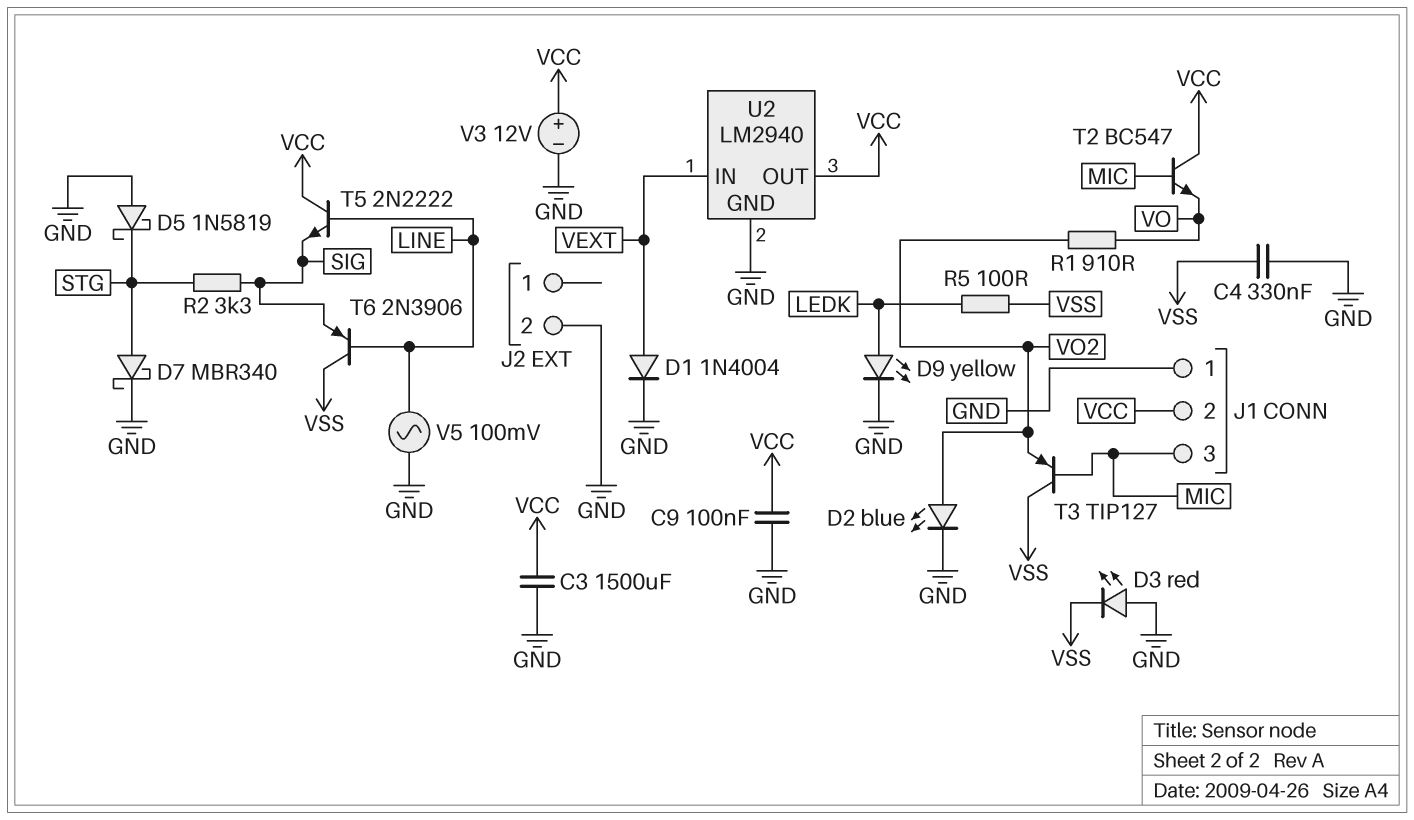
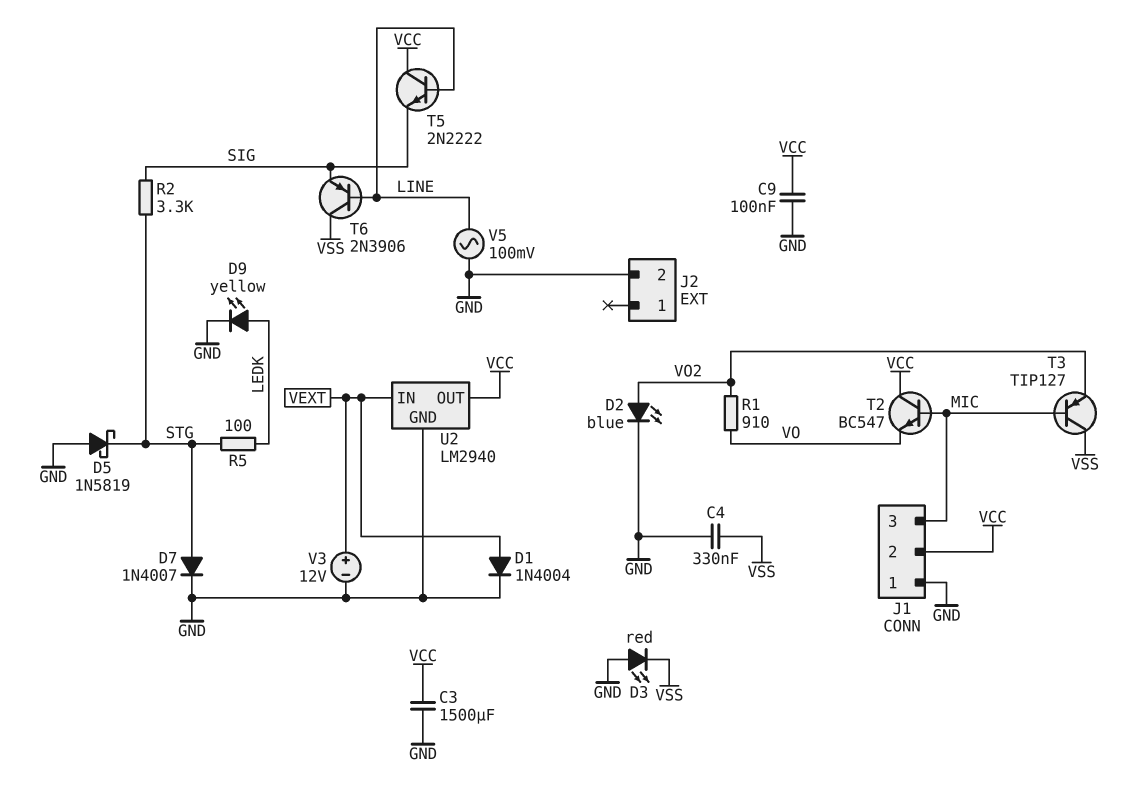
D7: schottky MBR340 (A STG, K GND) -> diode 1N4007 (A STG, K GND)
R5: 100 (LEDK, VSS) -> 100 (LEDK, STG)
V3: 12V (plus VCC, minus GND) -> 12V (plus VEXT, minus GND)

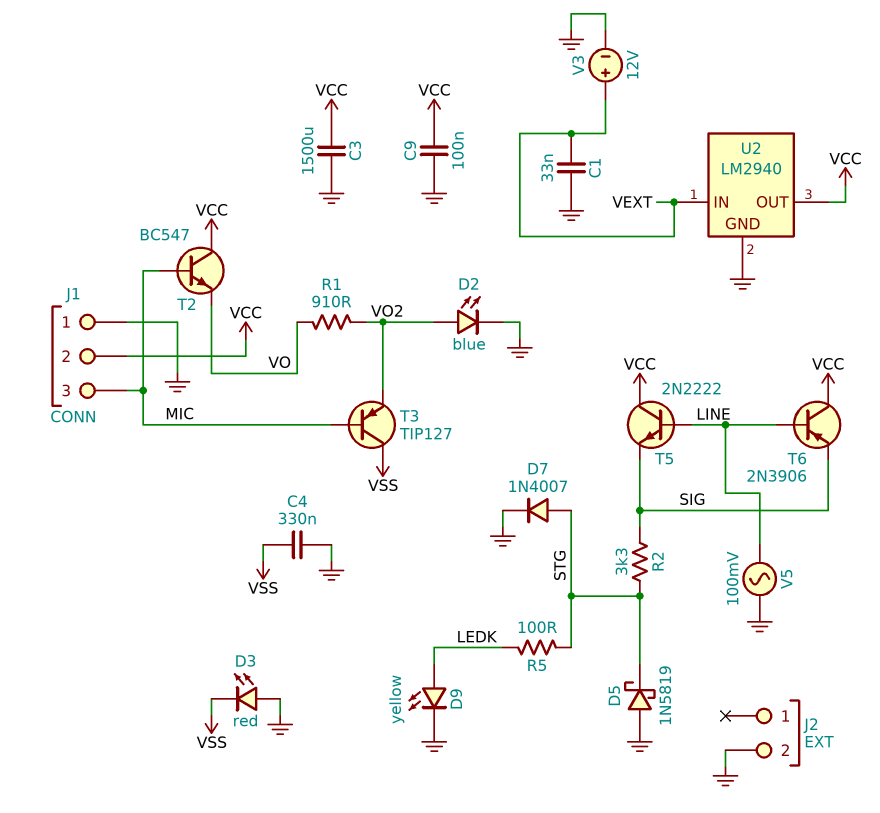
C1: none -> 33nF (GND, VEXT)
D1: diode 1N4004 (A VEXT, K GND) -> none
T6: PNP 2N3906 (B LINE, C VSS, E SIG) -> PNP 2N3906 (B LINE, C VCC, E SIG)

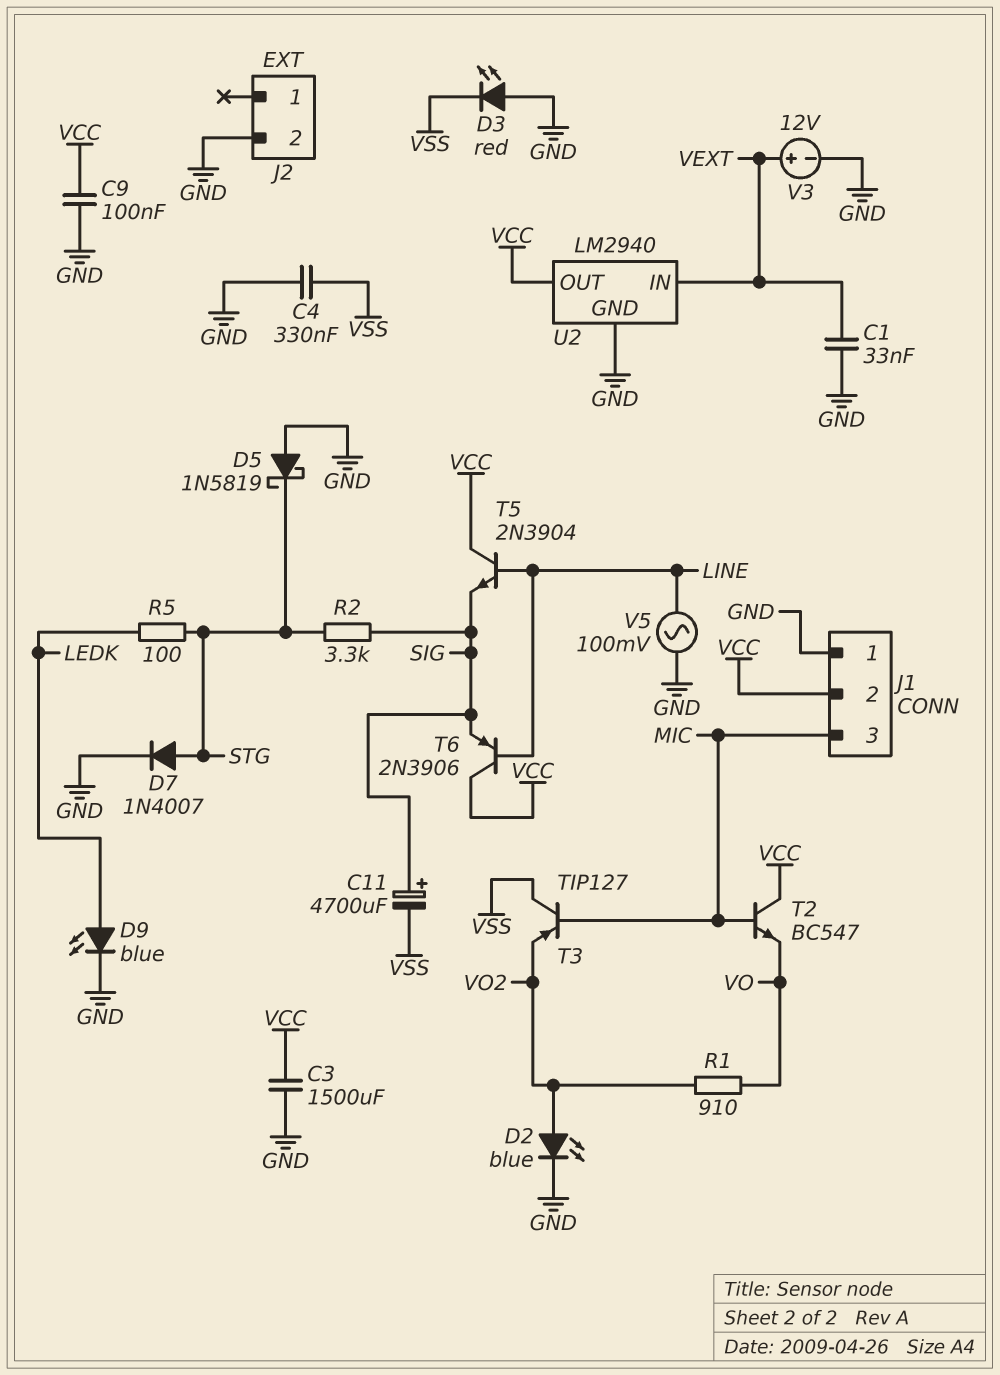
C11: none -> 4700uF (plus SIG, minus VSS)
D9: LED yellow (A LEDK, K GND) -> LED blue (A LEDK, K GND)
T5: NPN 2N2222 (B LINE, C VCC, E SIG) -> NPN 2N3904 (B LINE, C VCC, E SIG)

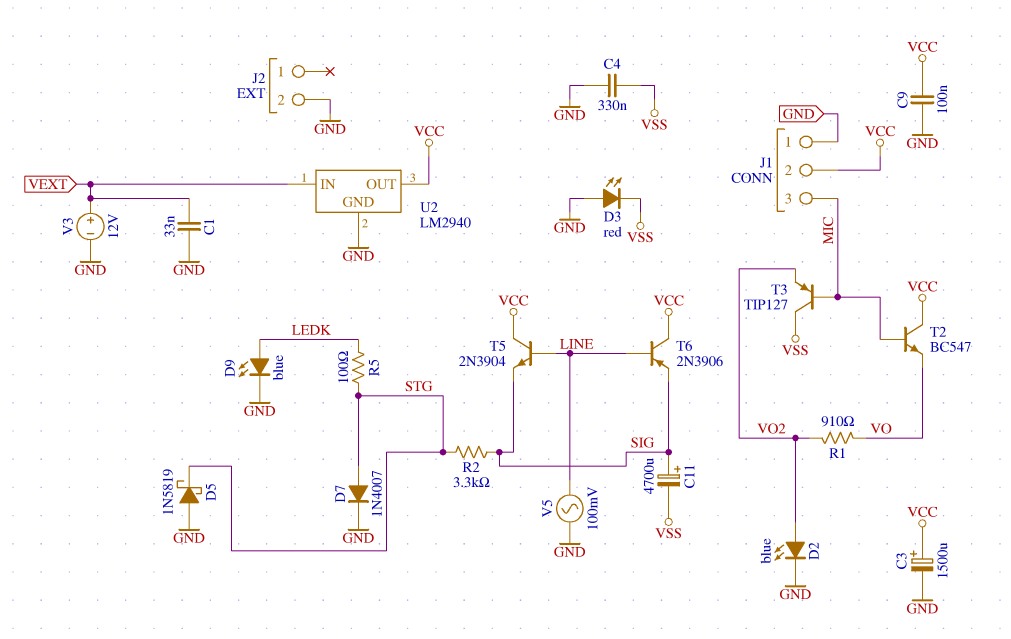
C3: 1500uF (GND, VCC) -> 1500uF (plus VCC, minus GND)

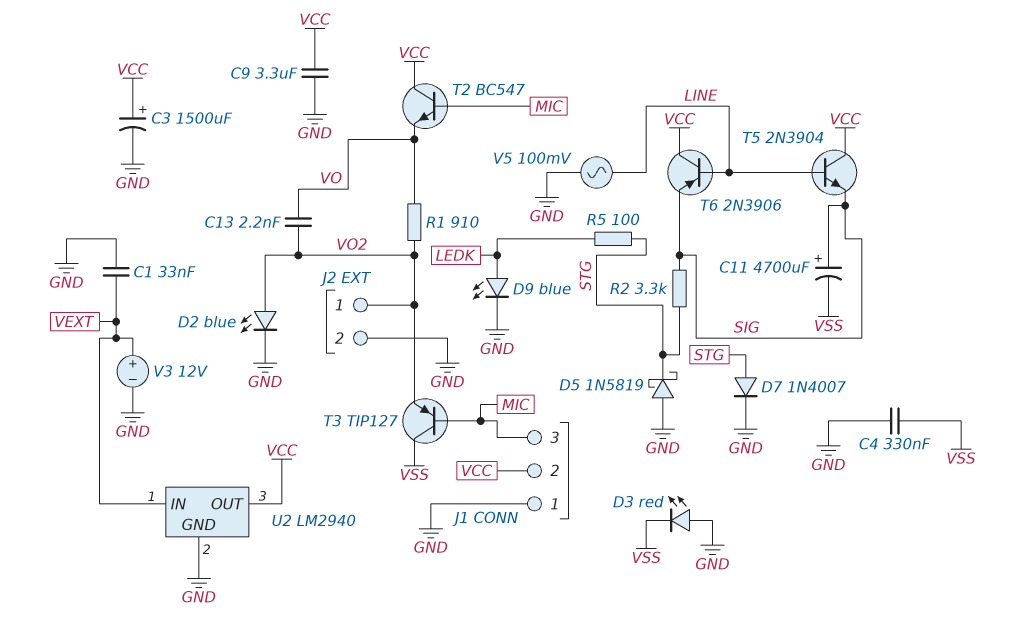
C9: 100nF (GND, VCC) -> 3.3uF (GND, VCC)
C13: none -> 2.2nF (VO, VO2)
J2 pin 1: none -> VO2

